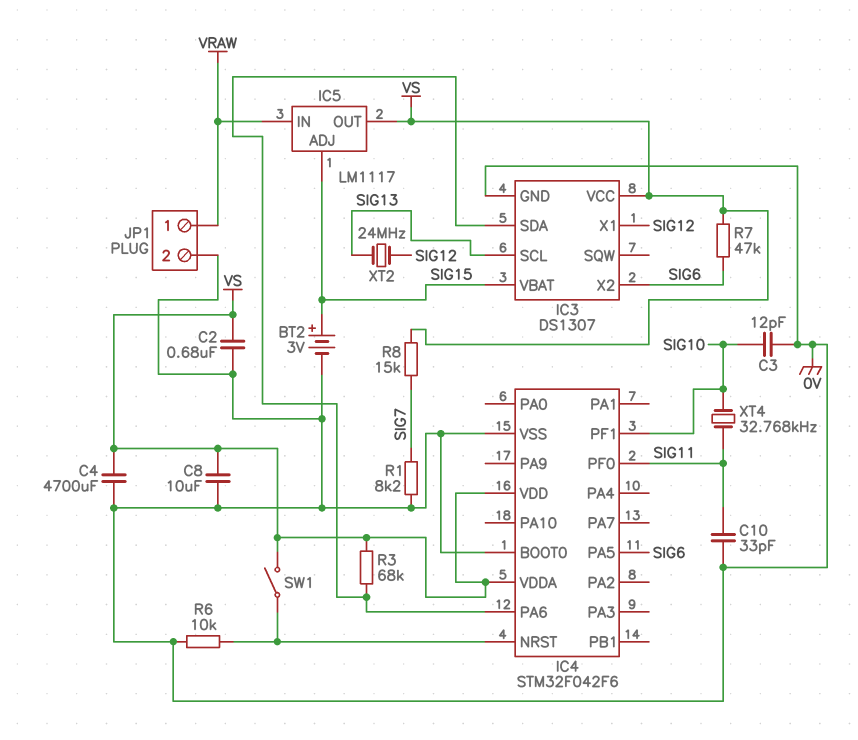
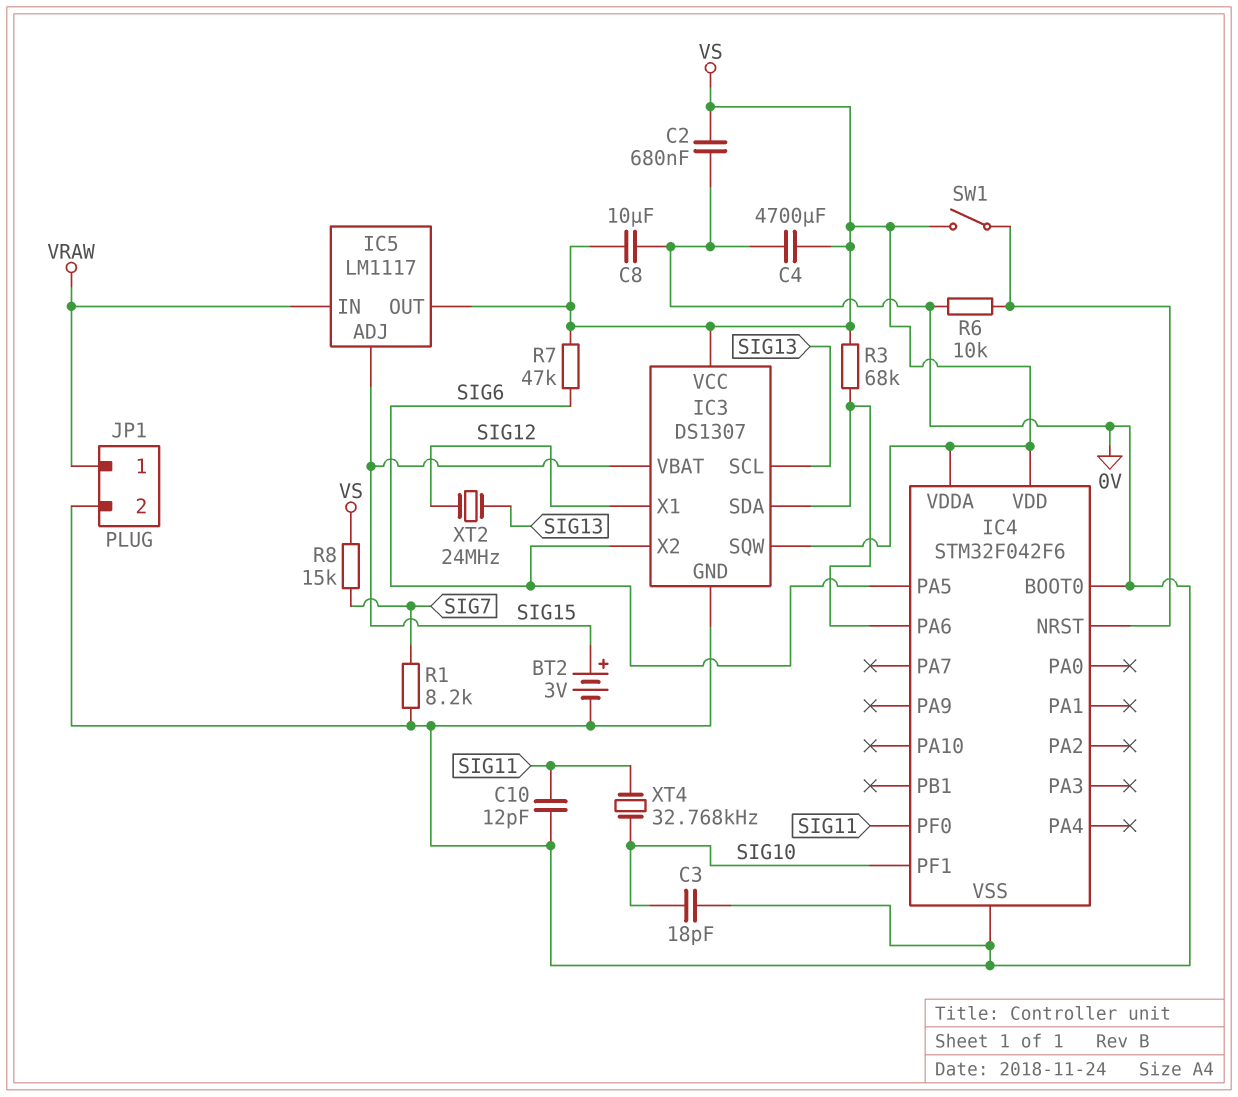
C3: 12pF (0V, SIG10) -> 18pF (0V, SIG10)
C10: 33pF (0V, SIG11) -> 12pF (0V, SIG11)
IC3 pin SQW: none -> VS

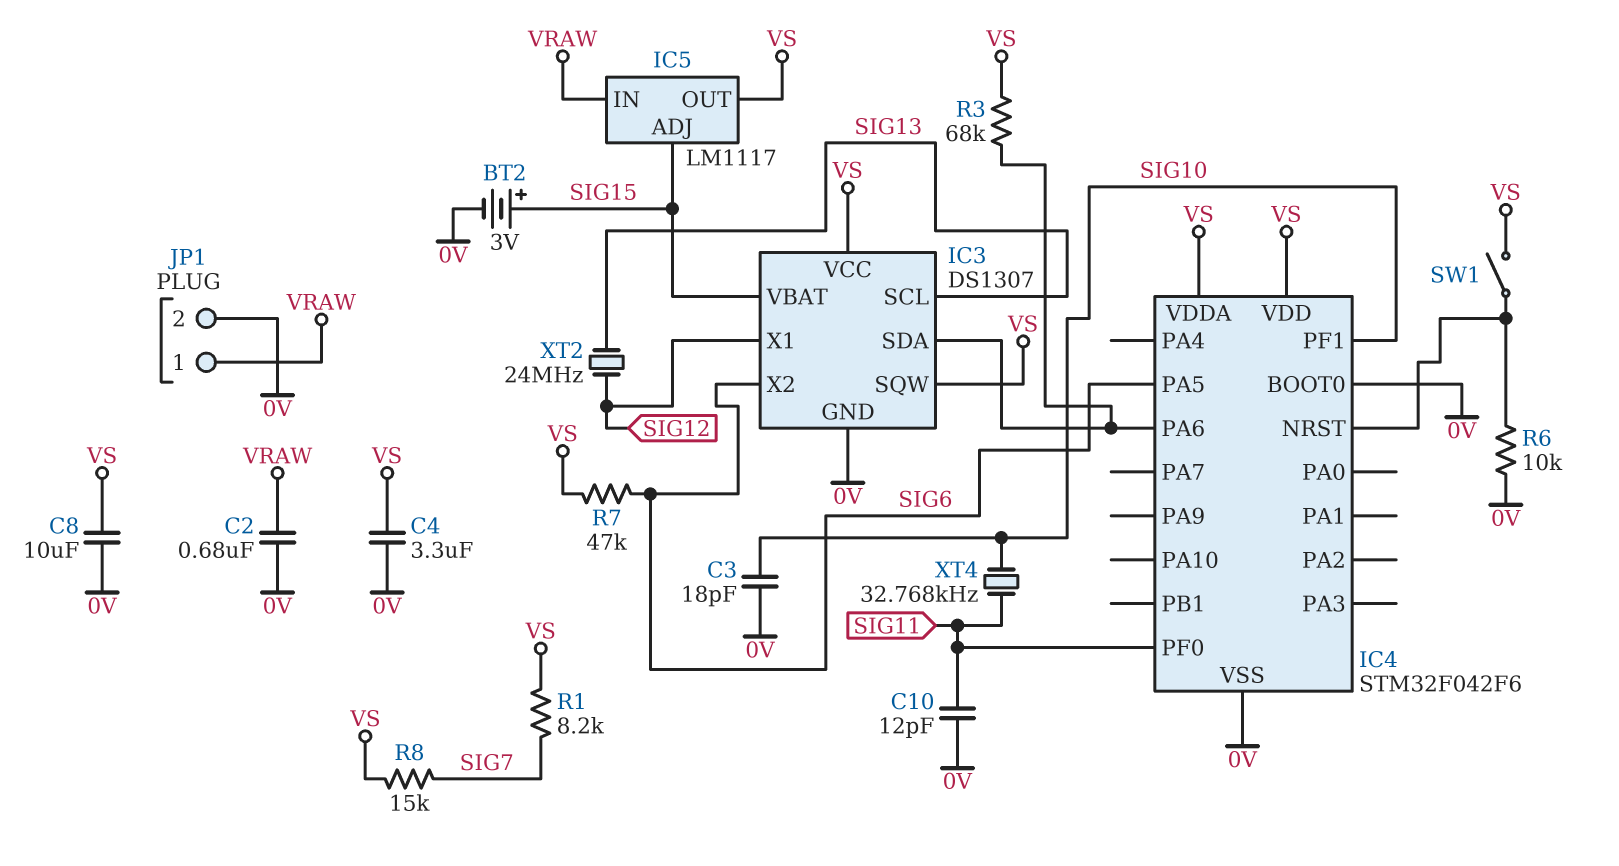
C2: 680nF (0V, VS) -> 680nF (0V, VRAW)
C4: 4700uF (0V, VS) -> 3.3uF (0V, VS)
R1: 8.2k (0V, SIG7) -> 8.2k (SIG7, VS)

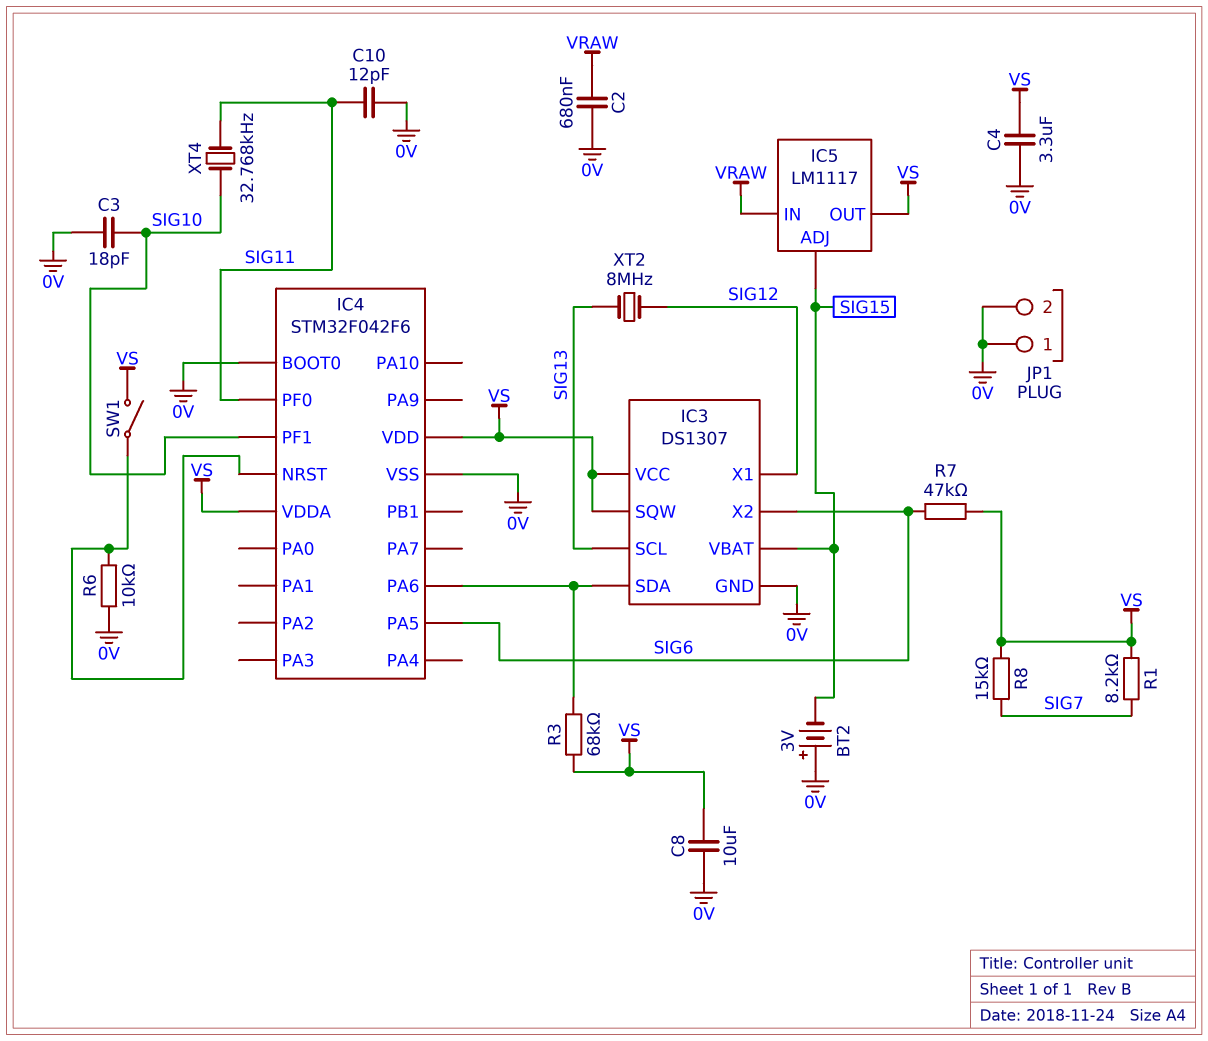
BT2: 3V (plus SIG15, minus 0V) -> 3V (plus 0V, minus SIG15)
JP1 pin 1: VRAW -> 0V
XT2: 24MHz (SIG12, SIG13) -> 8MHz (SIG12, SIG13)

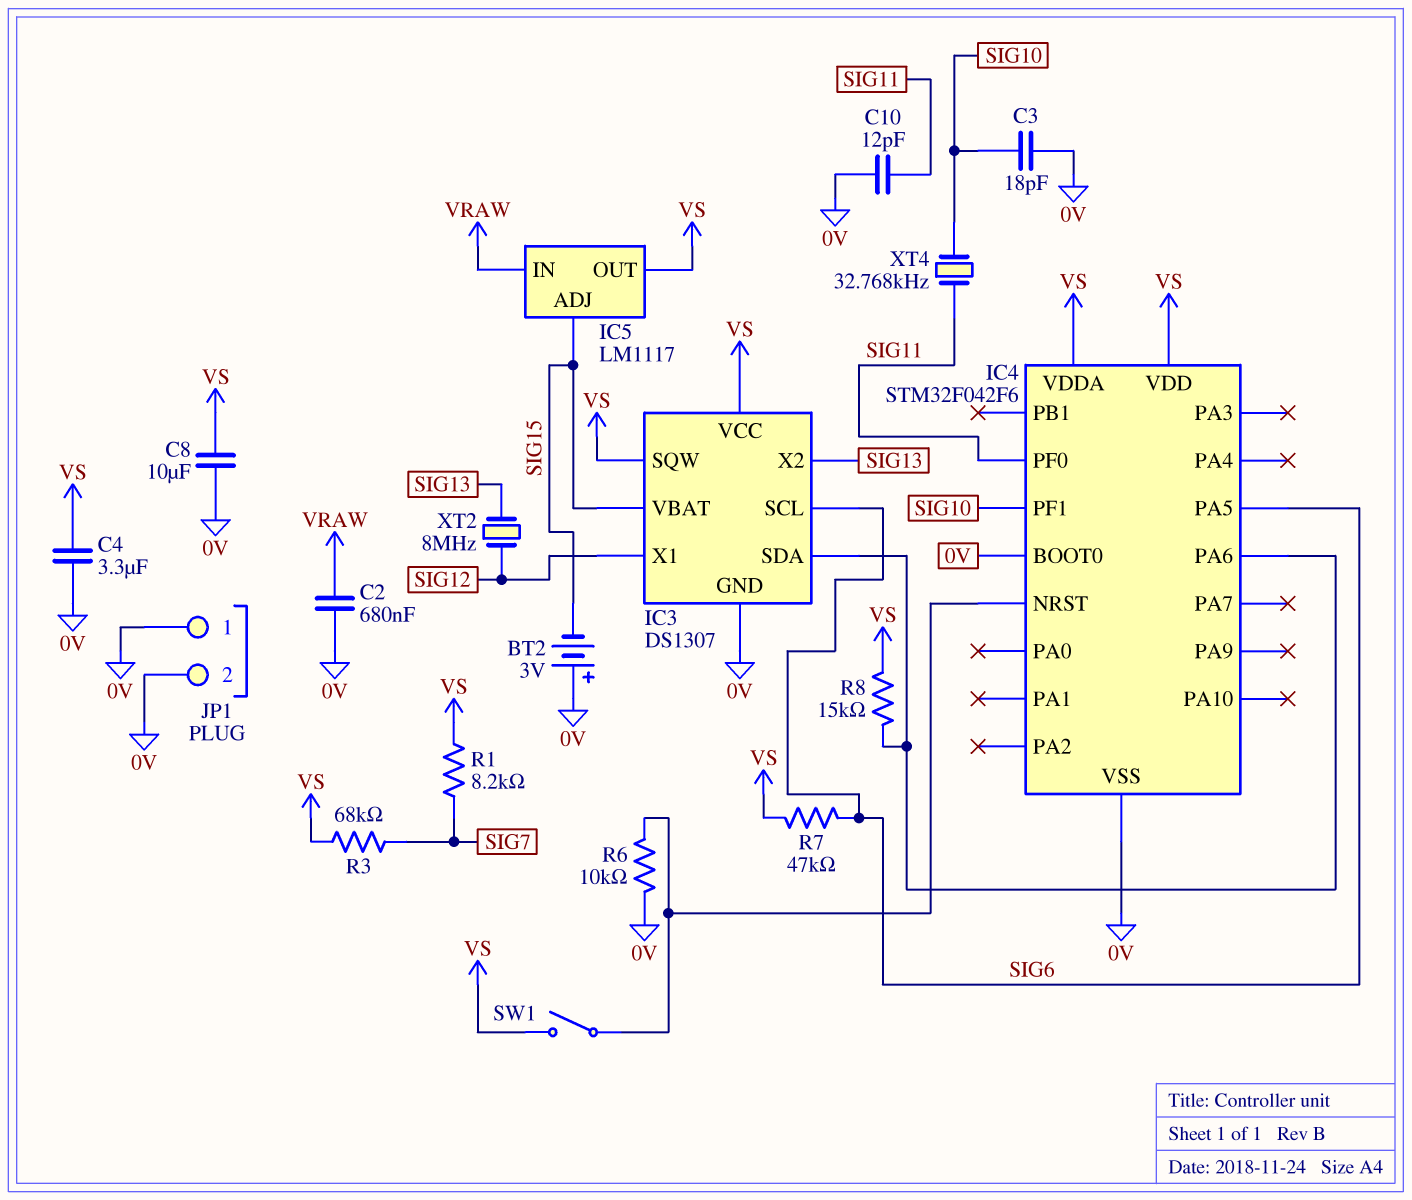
IC3 pin SCL: SIG13 -> SIG6
IC3 pin X2: SIG6 -> SIG13
R3: 68k (IC3/SDA, VS) -> 68k (SIG7, VS)
R8: 15k (SIG7, VS) -> 15k (IC3/SDA, VS)

